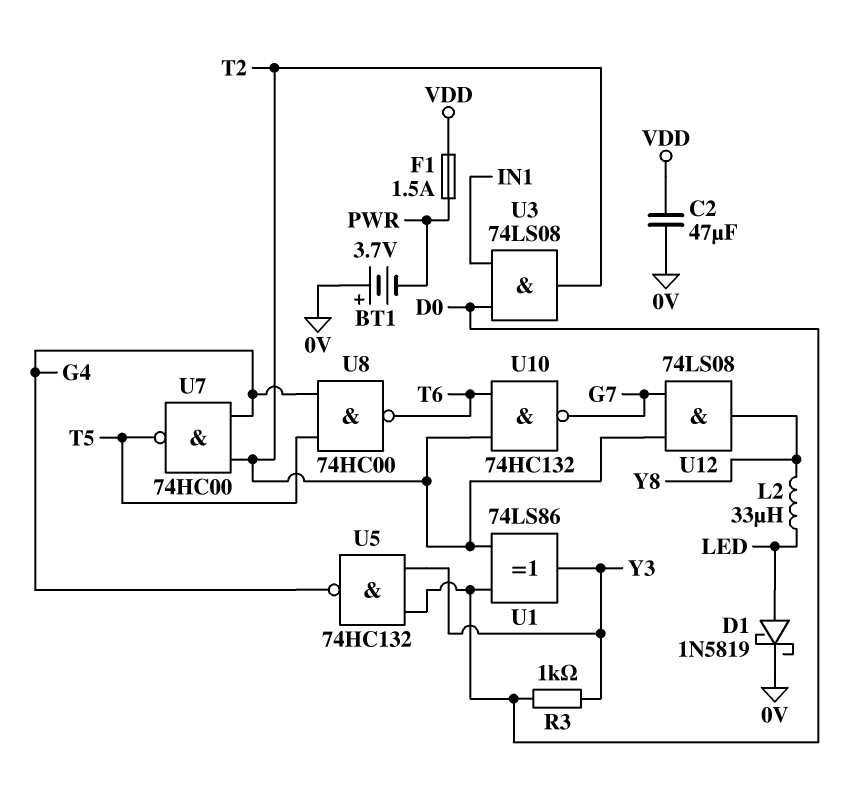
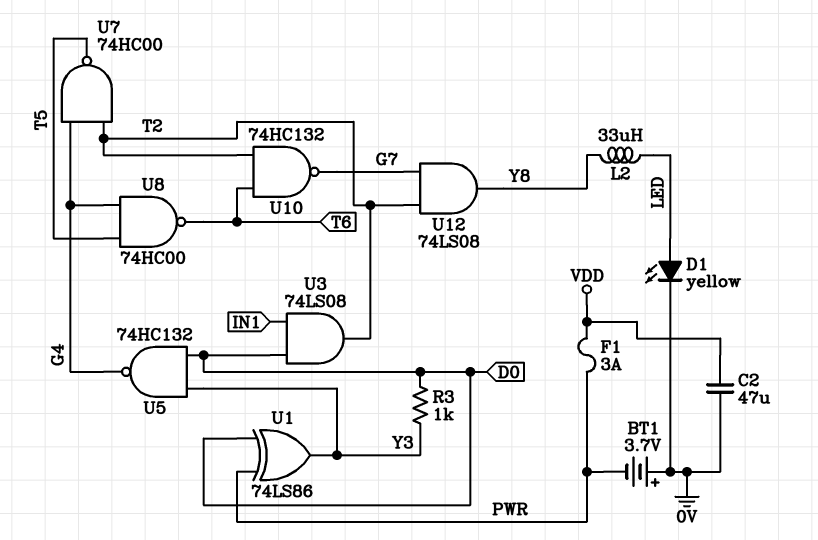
D1: schottky 1N5819 (A LED, K 0V) -> LED yellow (A LED, K 0V)
F1: 1.5A (PWR, VDD) -> 3A (PWR, VDD)
U1: XOR 74LS86 (in D0, in T2, out Y3) -> XOR 74LS86 (in D0, in PWR, out Y3)

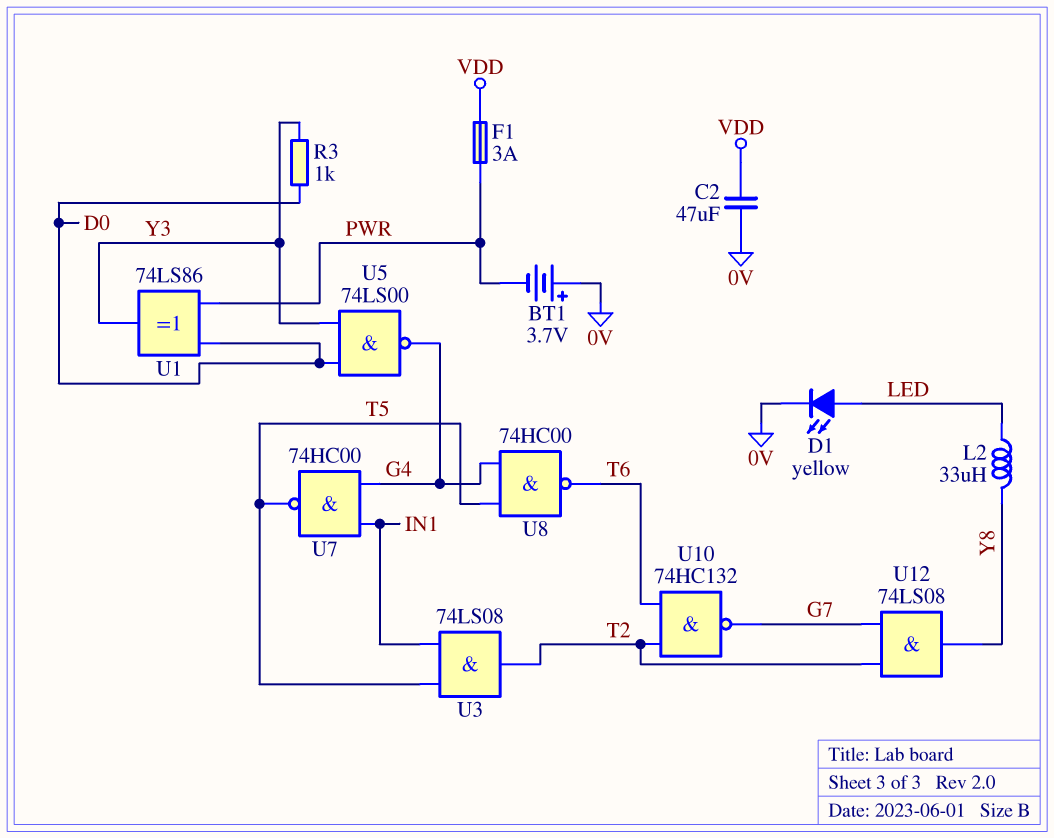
U3: AND 74LS08 (in D0, in IN1, out T2) -> AND 74LS08 (in IN1, in T5, out T2)
U5: NAND 74HC132 (in D0, in Y3, out G4) -> NAND 74LS00 (in D0, in Y3, out G4)
U7: NAND 74HC00 (in G4, in T2, out T5) -> NAND 74HC00 (in G4, in IN1, out T5)

